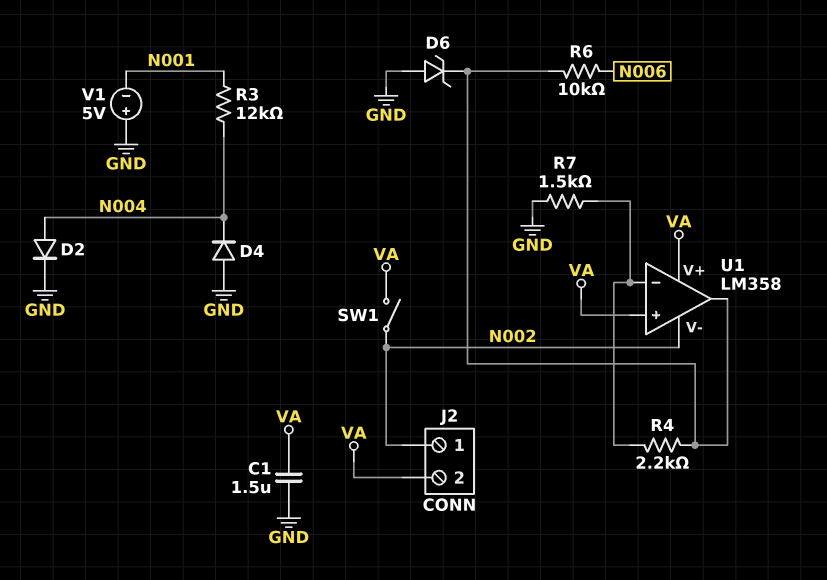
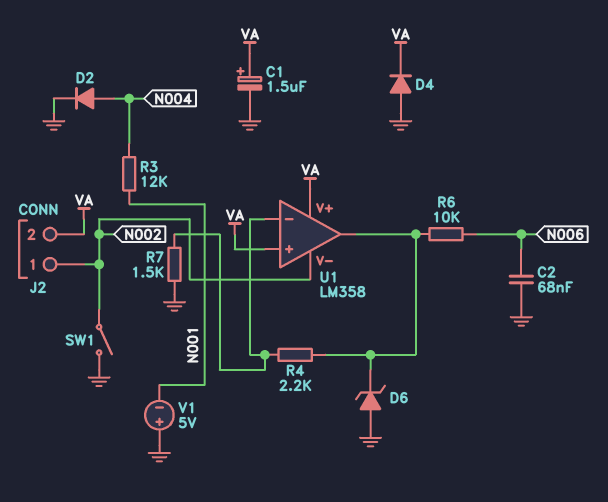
C1: 1.5uF (GND, VA) -> 1.5uF (plus VA, minus GND)
C2: none -> 68nF (GND, N006)
D4: diode (A GND, K N004) -> diode (A GND, K VA)
SW1: switch (N002, VA) -> switch (GND, N002)

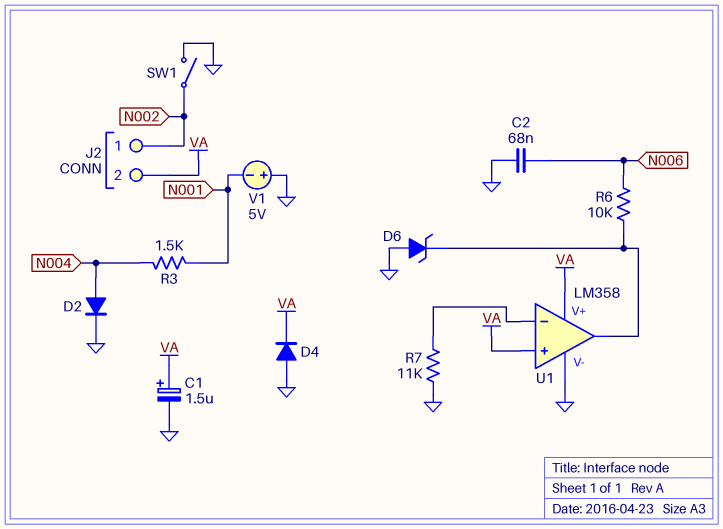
R3: 12k (N001, N004) -> 1.5k (N001, N004)
R4: 2.2k (U1/in-, U1/out) -> none
R7: 1.5k (GND, U1/in-) -> 11k (GND, U1/in-)
U1 pin V-: N002 -> GND

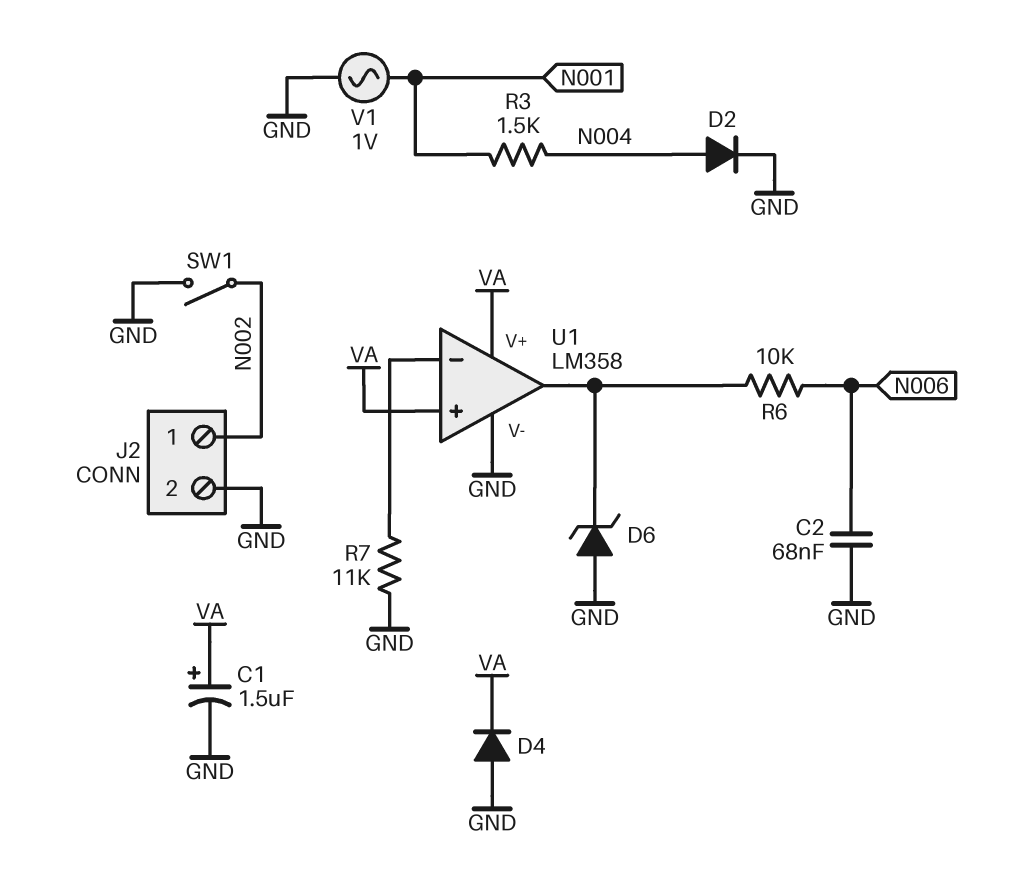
J2 pin 2: VA -> GND
V1: 5V (plus GND, minus N001) -> AC 1V (GND, N001)

